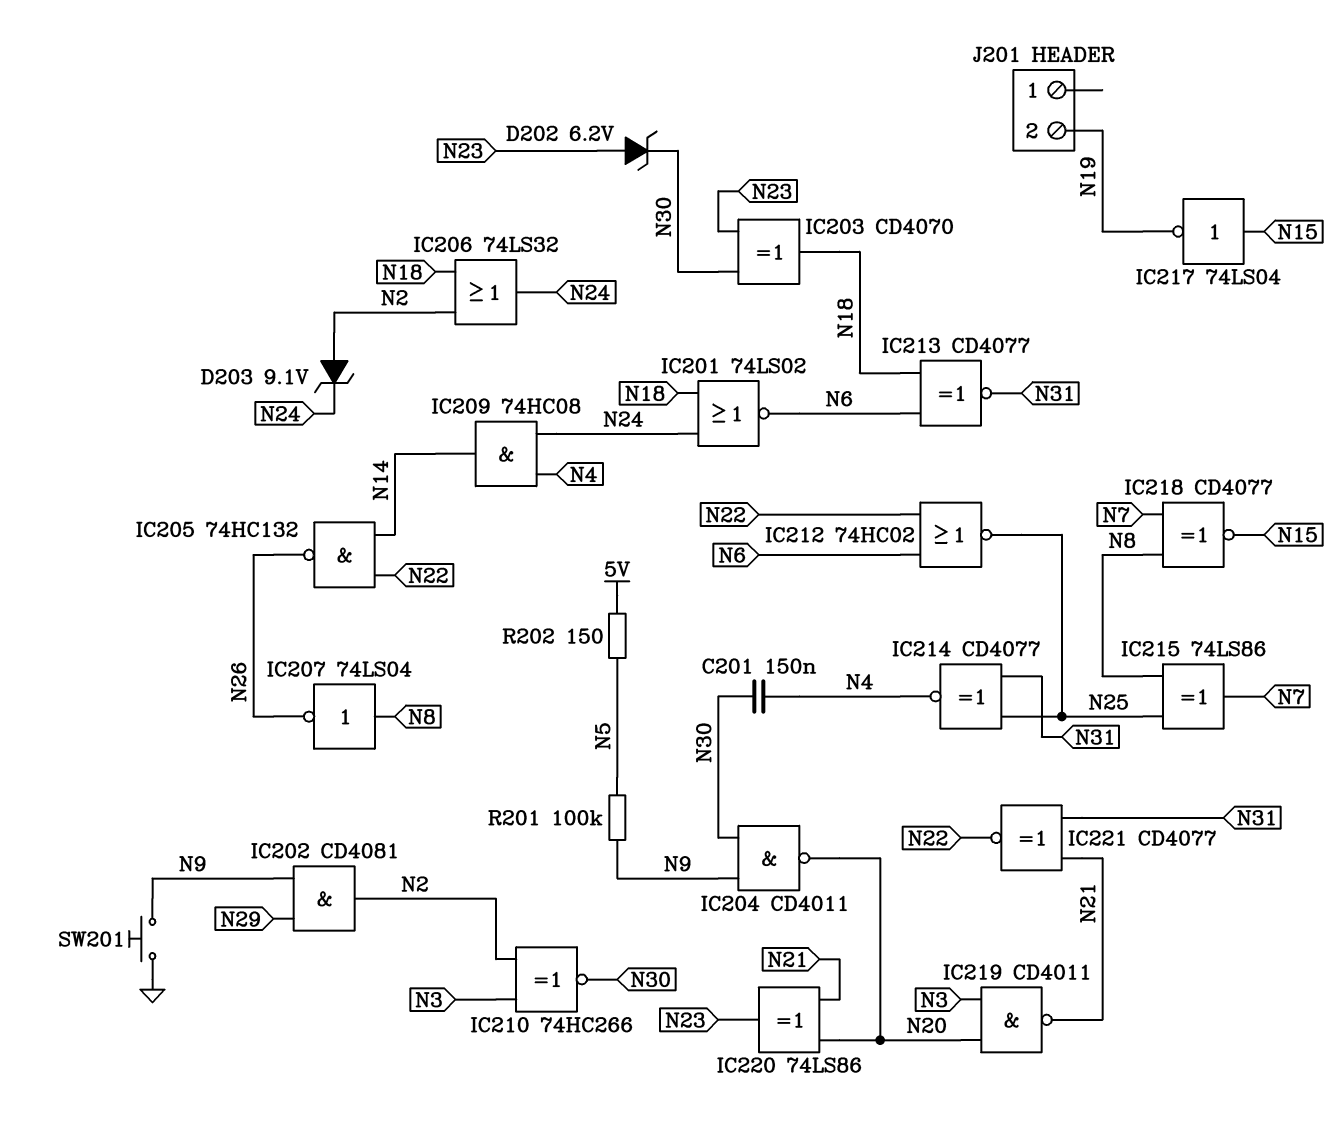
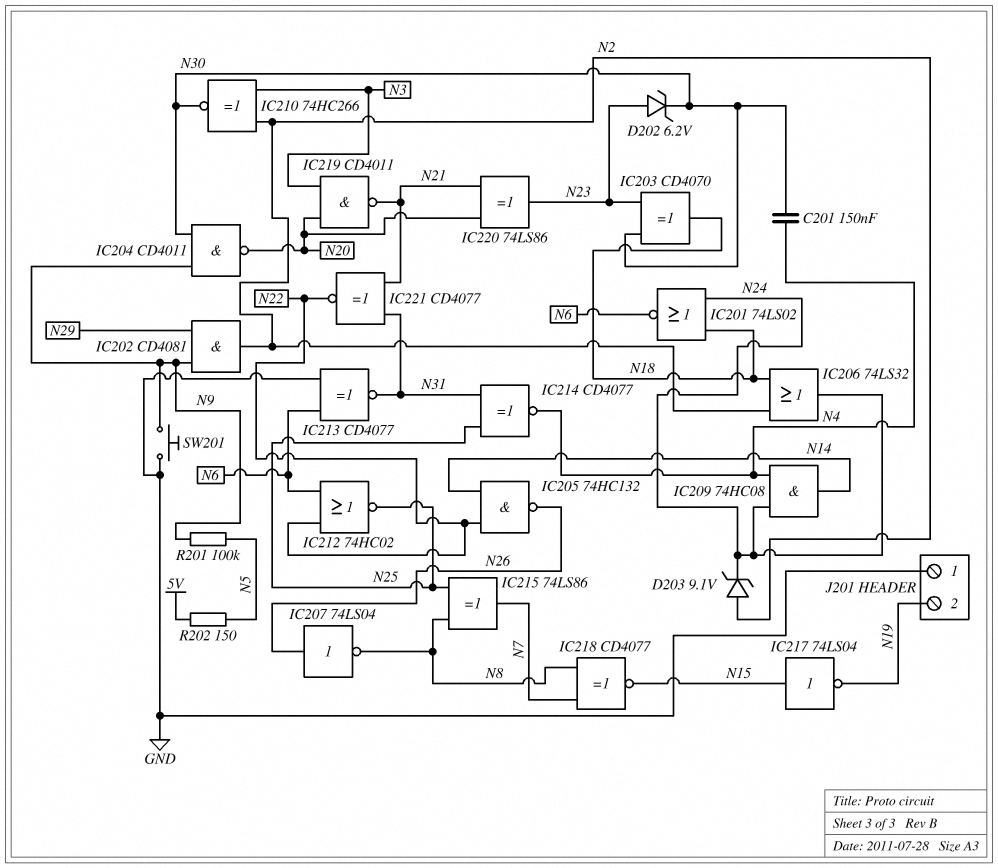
IC207: NOT 74LS04 (in N8, out N26) -> NOT 74LS04 (in N26, out N8)
IC213: XNOR CD4077 (in N6, in N18, out N31) -> XNOR CD4077 (in GND, in N6, out N31)
J201 pin 1: none -> GND

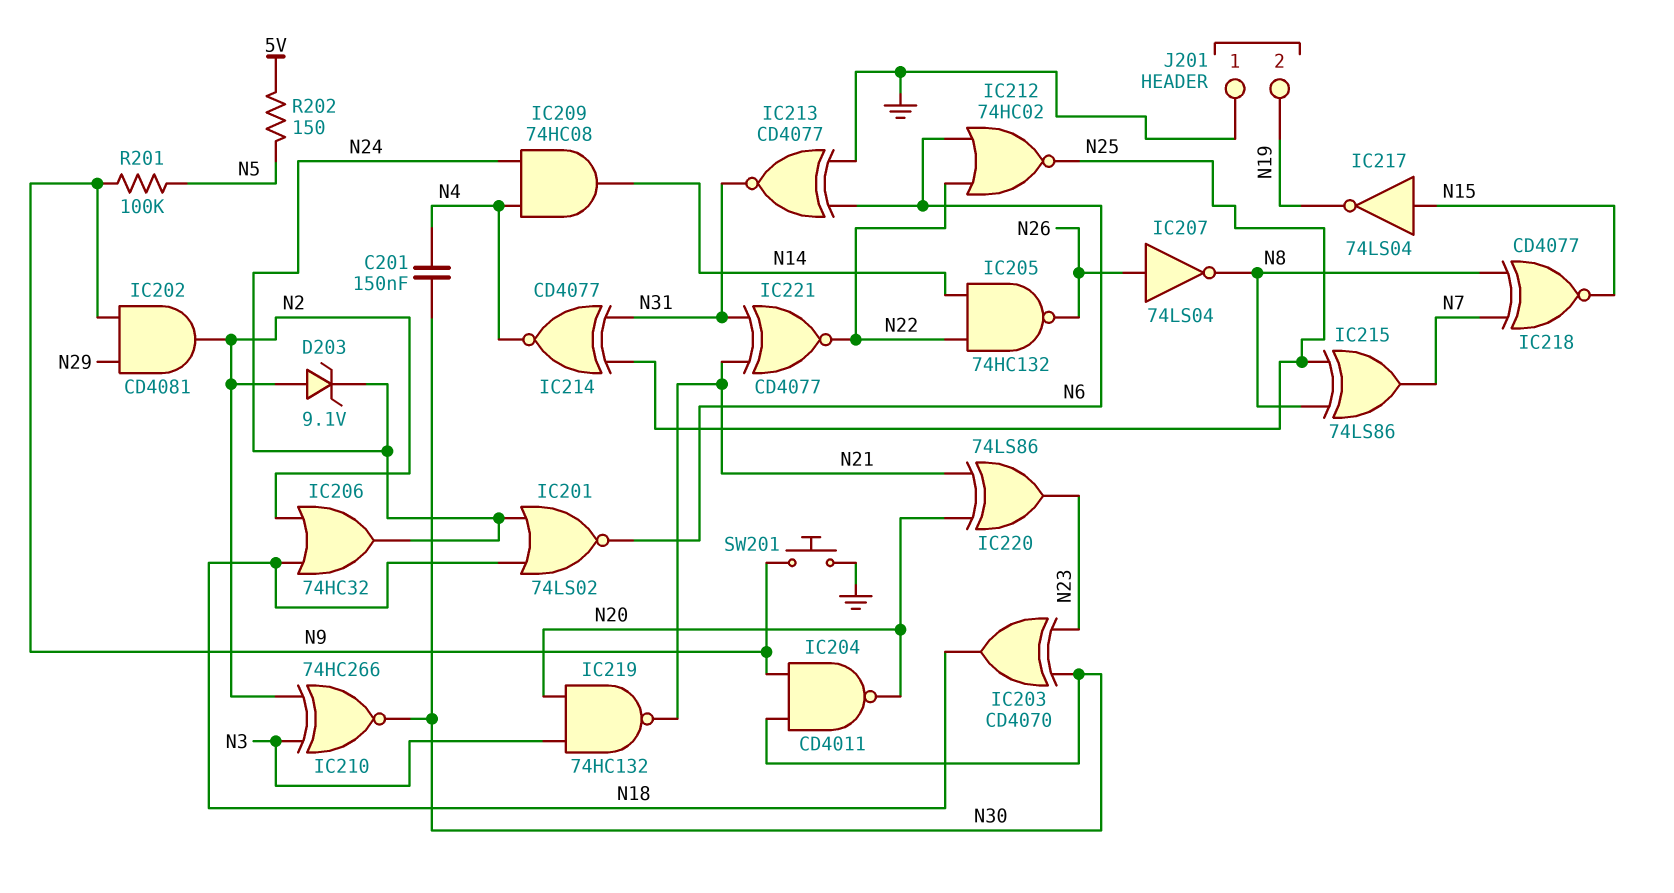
D202: zener 6.2V (A N23, K N30) -> none
IC206: OR 74LS32 (in N2, in N18, out N24) -> OR 74HC32 (in N2, in N18, out N24)
IC219: NAND CD4011 (in N3, in N20, out N21) -> NAND 74HC132 (in N3, in N20, out N21)

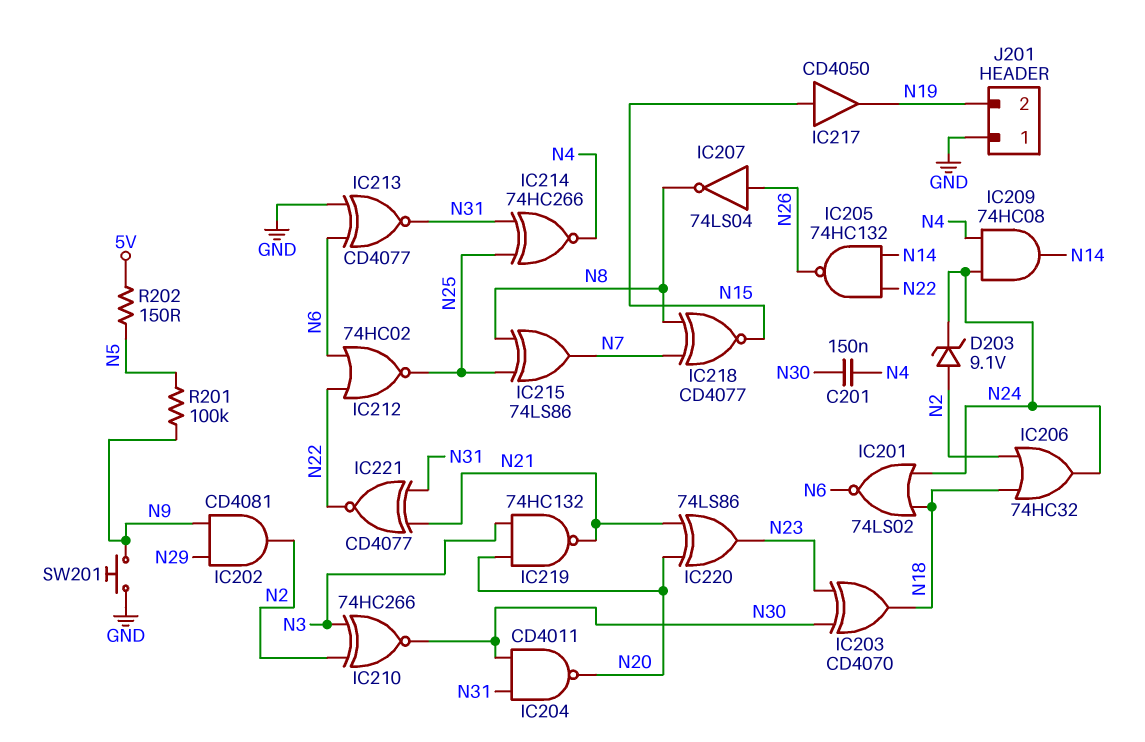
IC204: NAND CD4011 (in N9, in N30, out N20) -> NAND CD4011 (in N30, in N31, out N20)
IC214: XNOR CD4077 (in N25, in N31, out N4) -> XNOR 74HC266 (in N25, in N31, out N4)
IC217: NOT 74LS04 (in N15, out N19) -> buffer CD4050 (in N15, out N19)

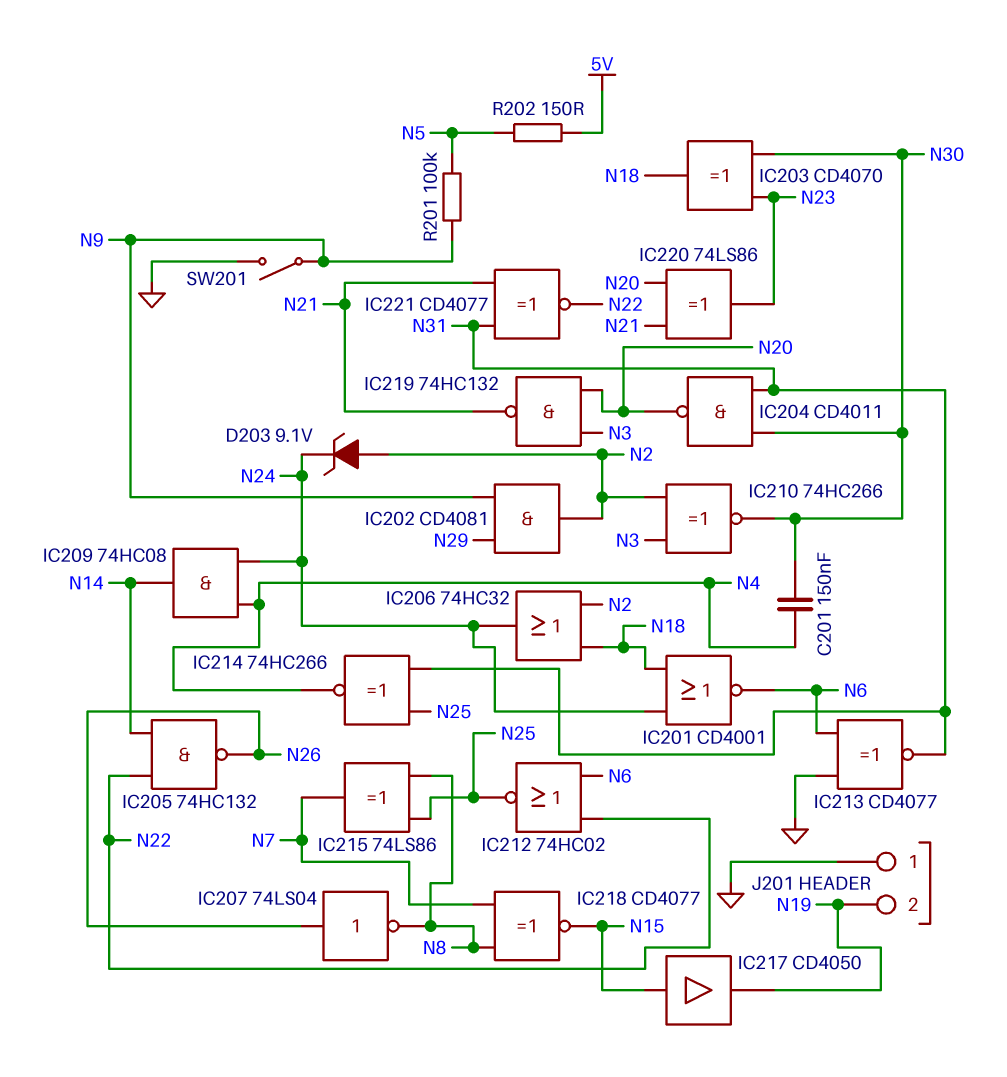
IC201: NOR 74LS02 (in N18, in N24, out N6) -> NOR CD4001 (in N18, in N24, out N6)
SW201: button (GND, N9) -> switch (GND, N9)

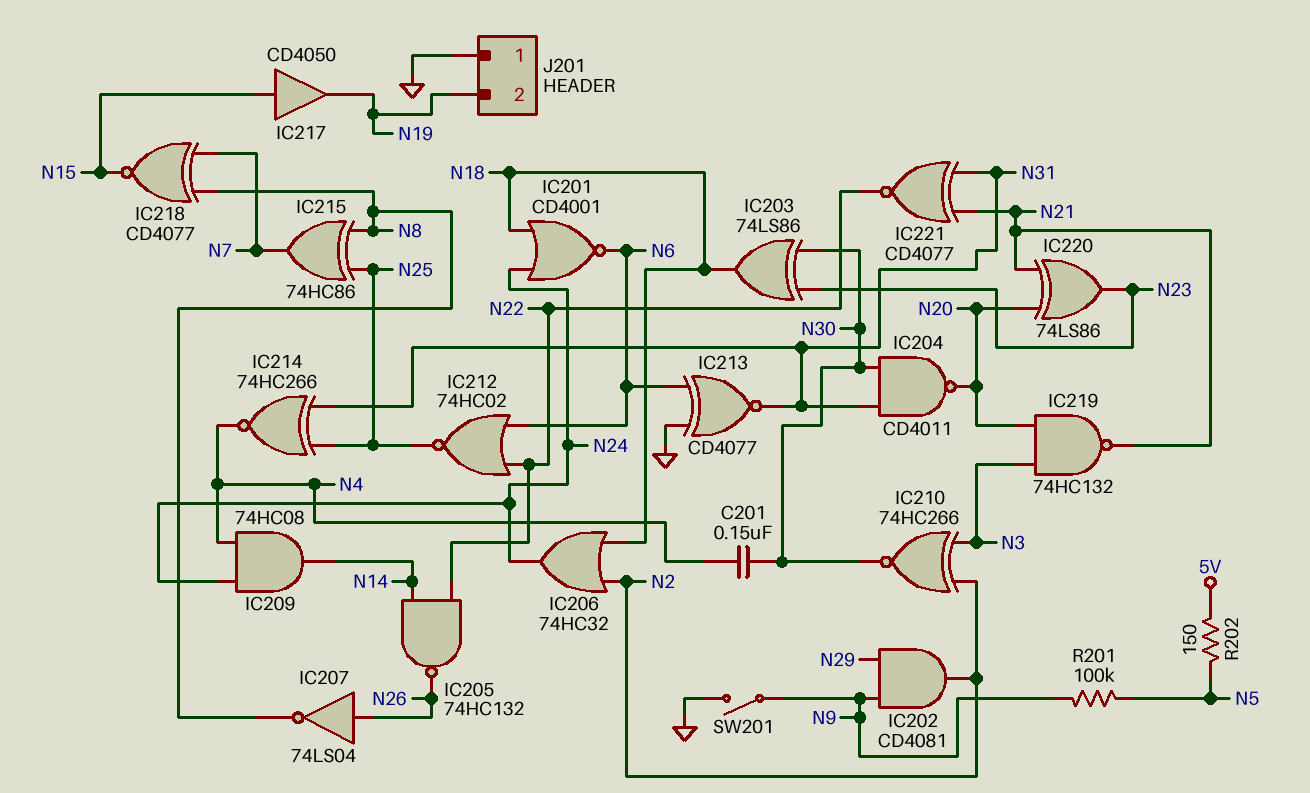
D203: zener 9.1V (A N2, K N24) -> none
IC203: XOR CD4070 (in N23, in N30, out N18) -> XOR 74LS86 (in N23, in N30, out N18)
IC215: XOR 74LS86 (in N8, in N25, out N7) -> XOR 74HC86 (in N8, in N25, out N7)

